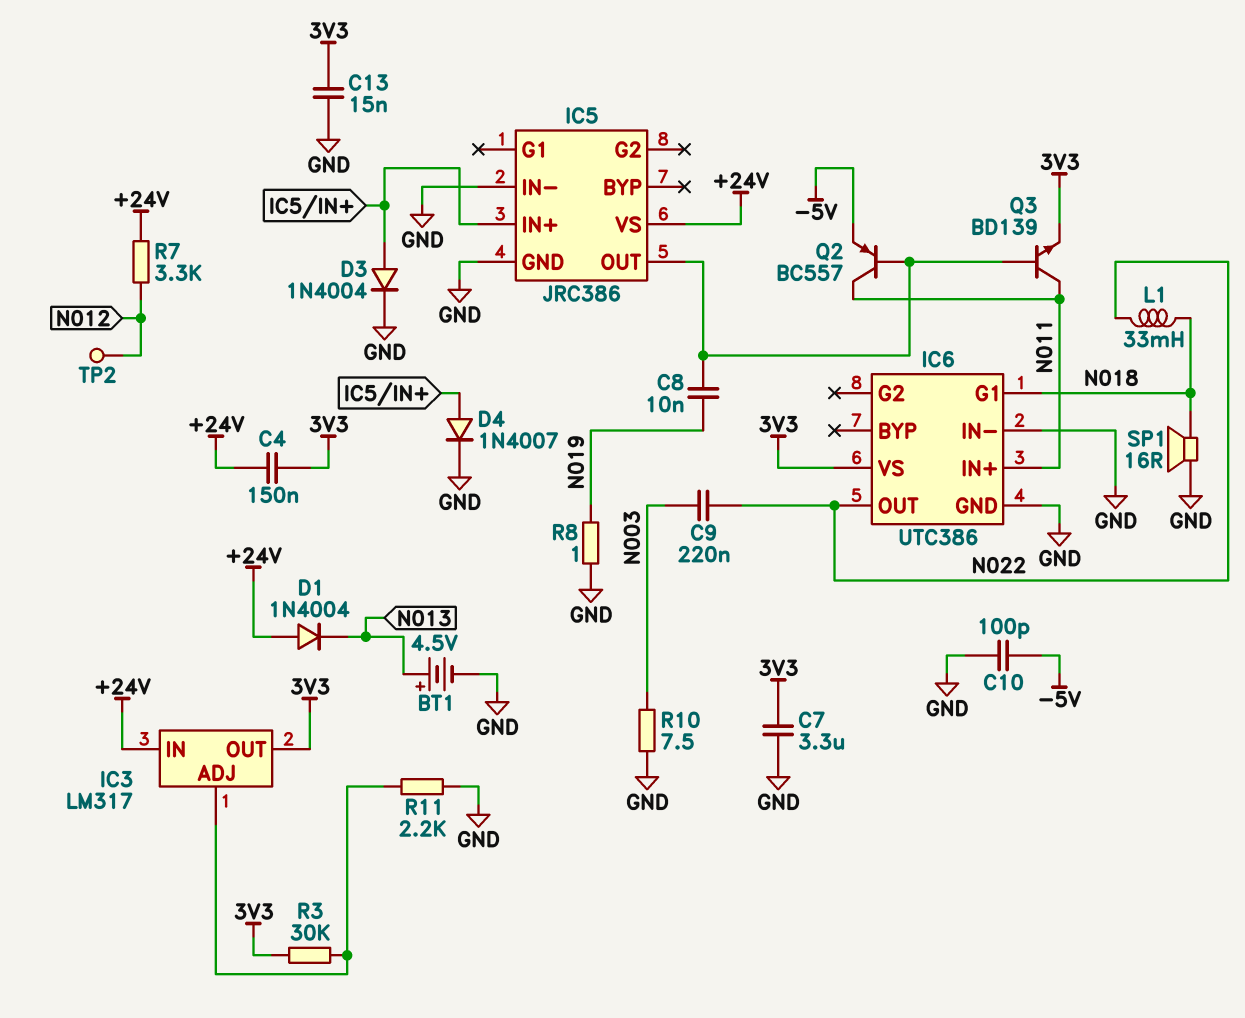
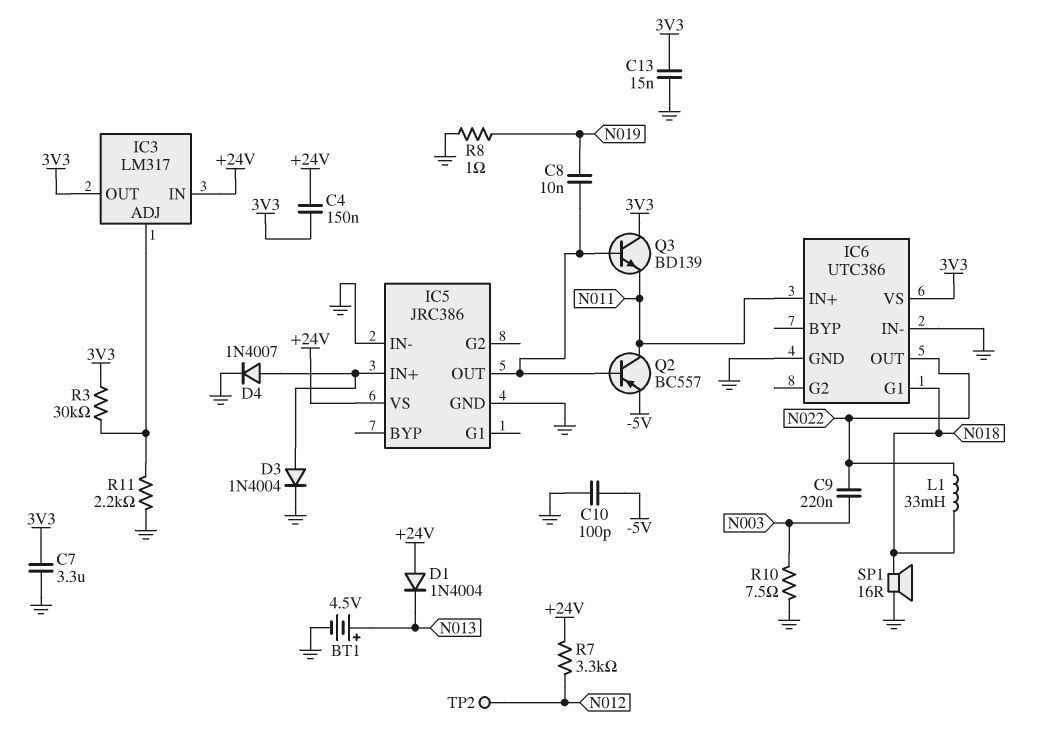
Q3: NPN BD139 (B IC5/OUT, C N011, E 3V3) -> NPN BD139 (B IC5/OUT, C 3V3, E N011)

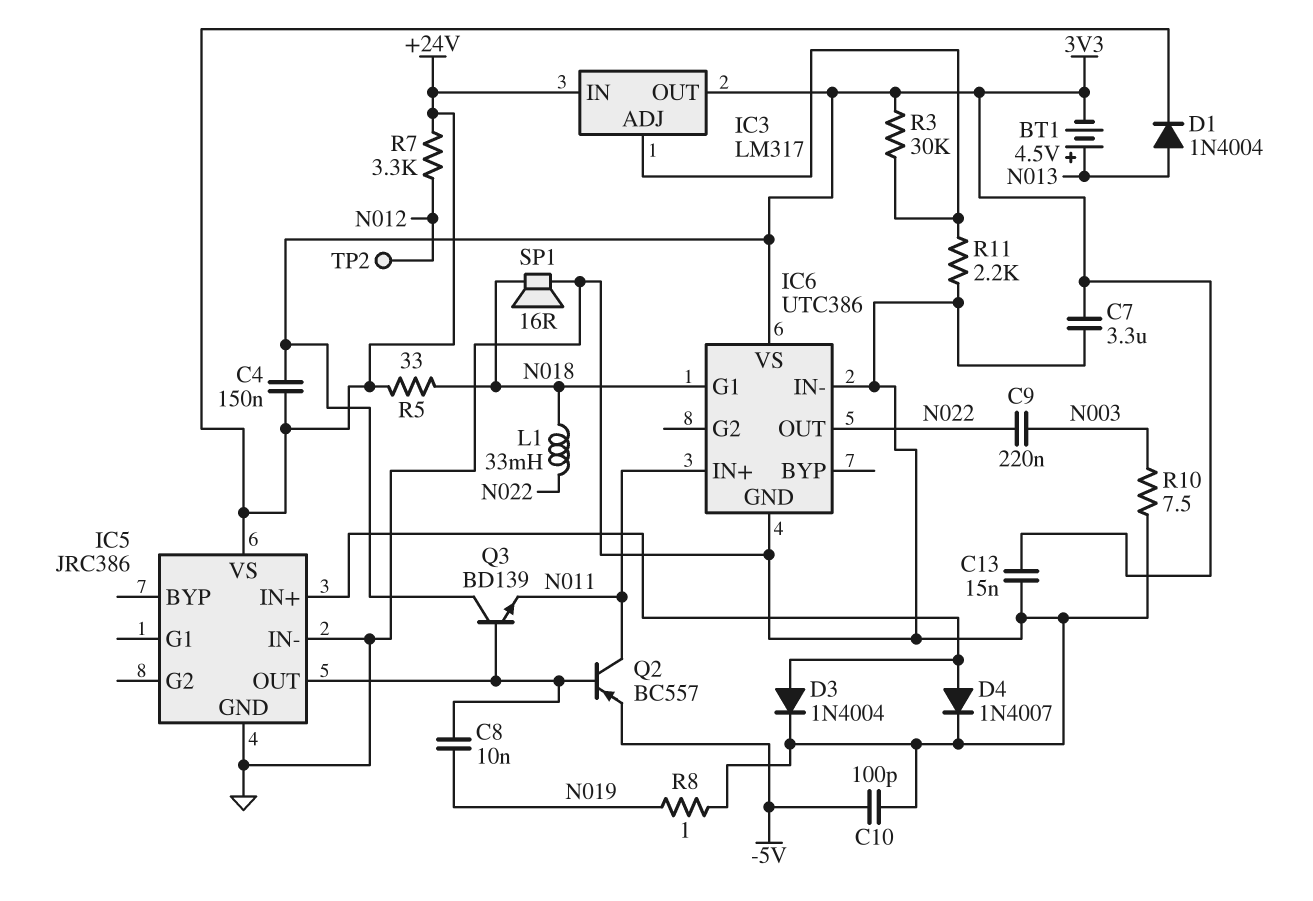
BT1: 4.5V (plus N013, minus GND) -> 4.5V (plus N013, minus 3V3)
D1: diode 1N4004 (A +24V, K N013) -> diode 1N4004 (A N013, K +24V)
R5: none -> 33 (+24V, N018)

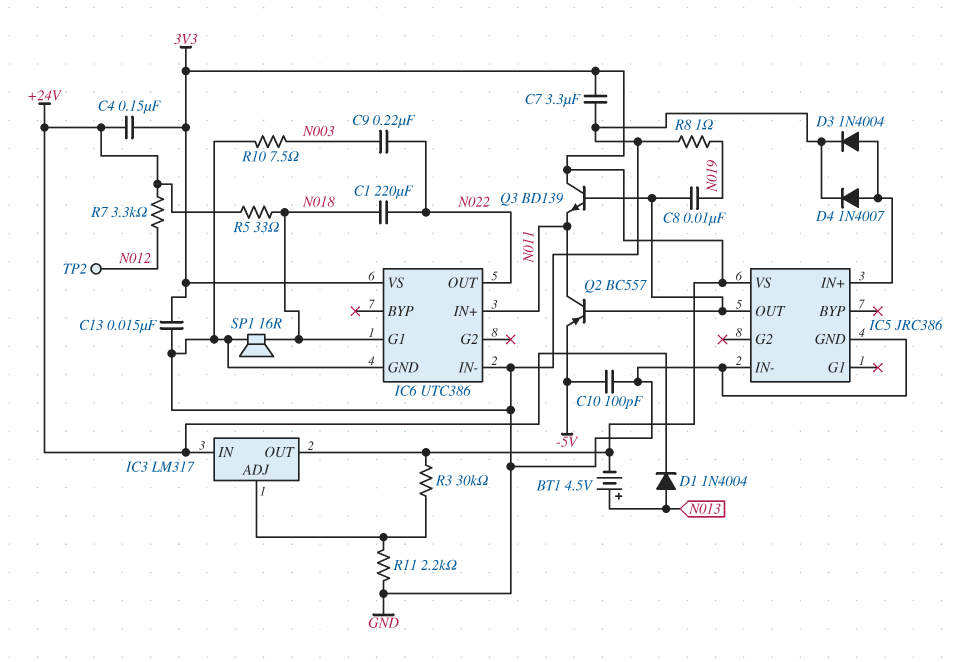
C1: none -> 220uF (N018, N022)
IC5 pin VS: +24V -> 3V3
L1: 33mH (N018, N022) -> none

